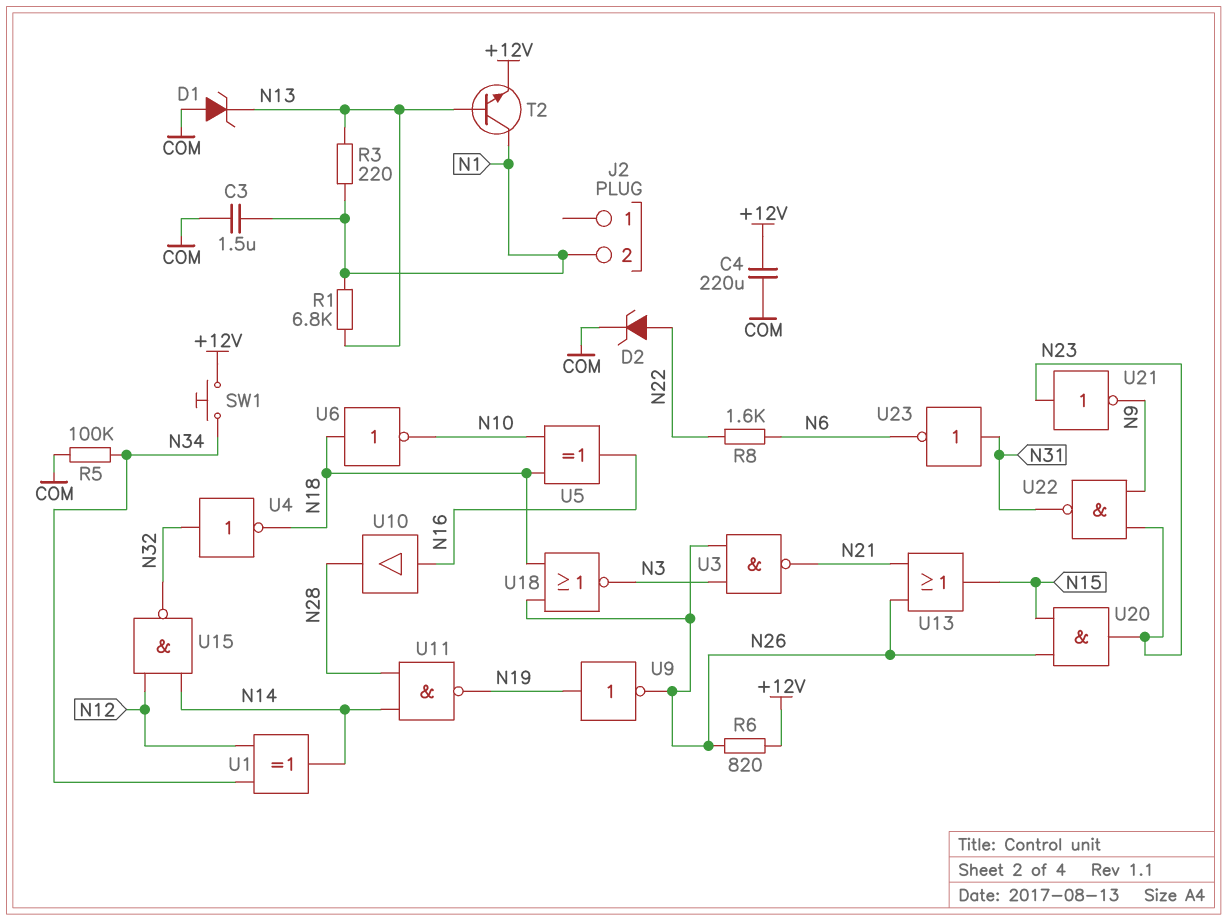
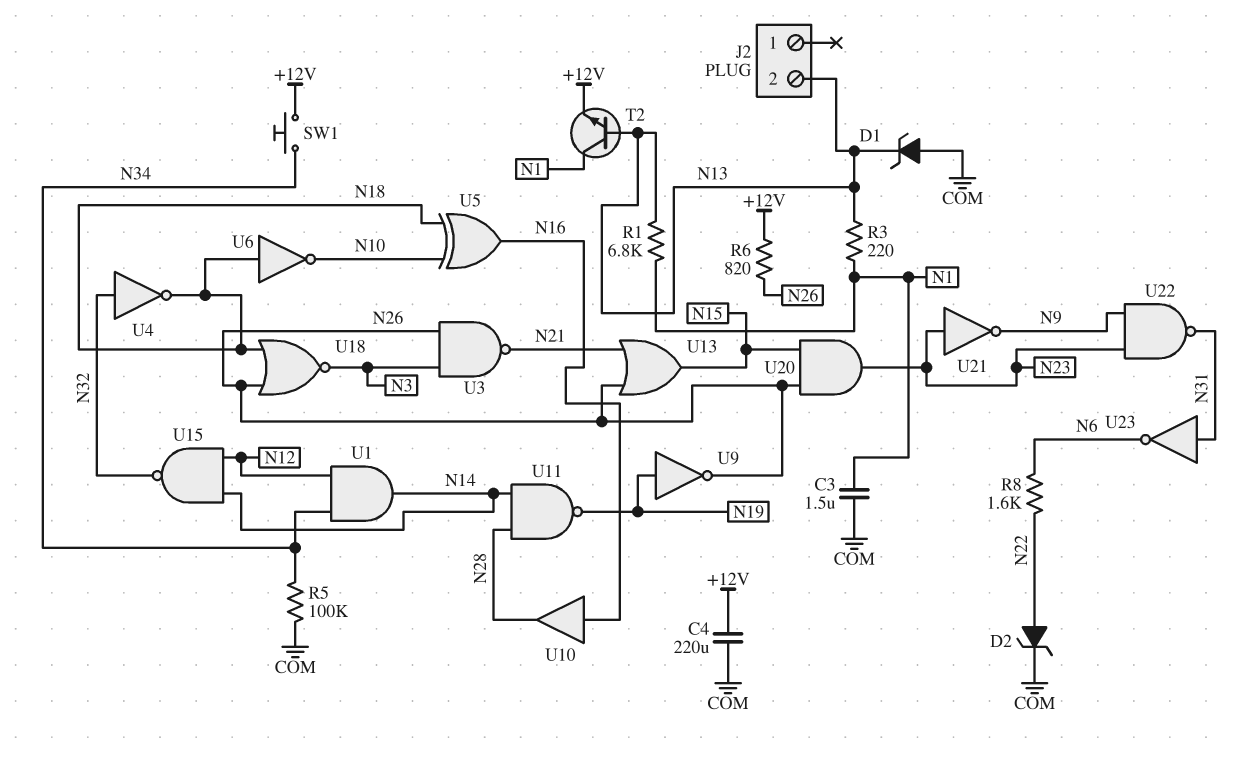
J2 pin 2: N1 -> N13
U1: XOR (in N12, in N34, out N14) -> AND (in N12, in N34, out N14)

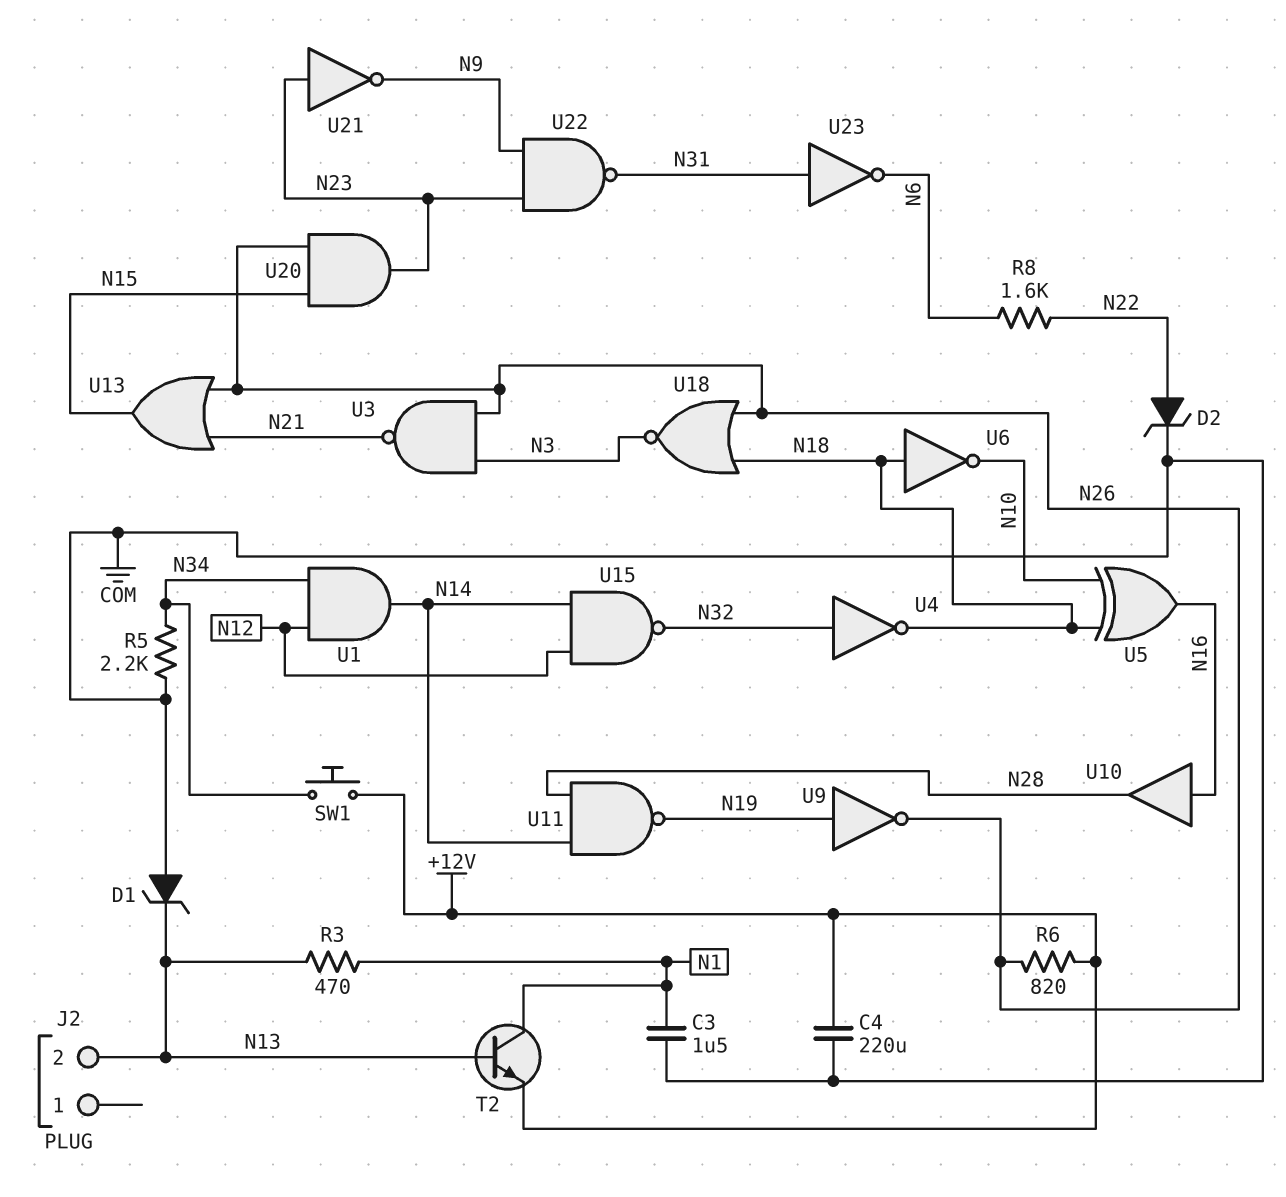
R1: 6.8k (N1, N13) -> none
R3: 220 (N1, N13) -> 470 (N1, N13)
R5: 100k (COM, N34) -> 2.2k (COM, N34)

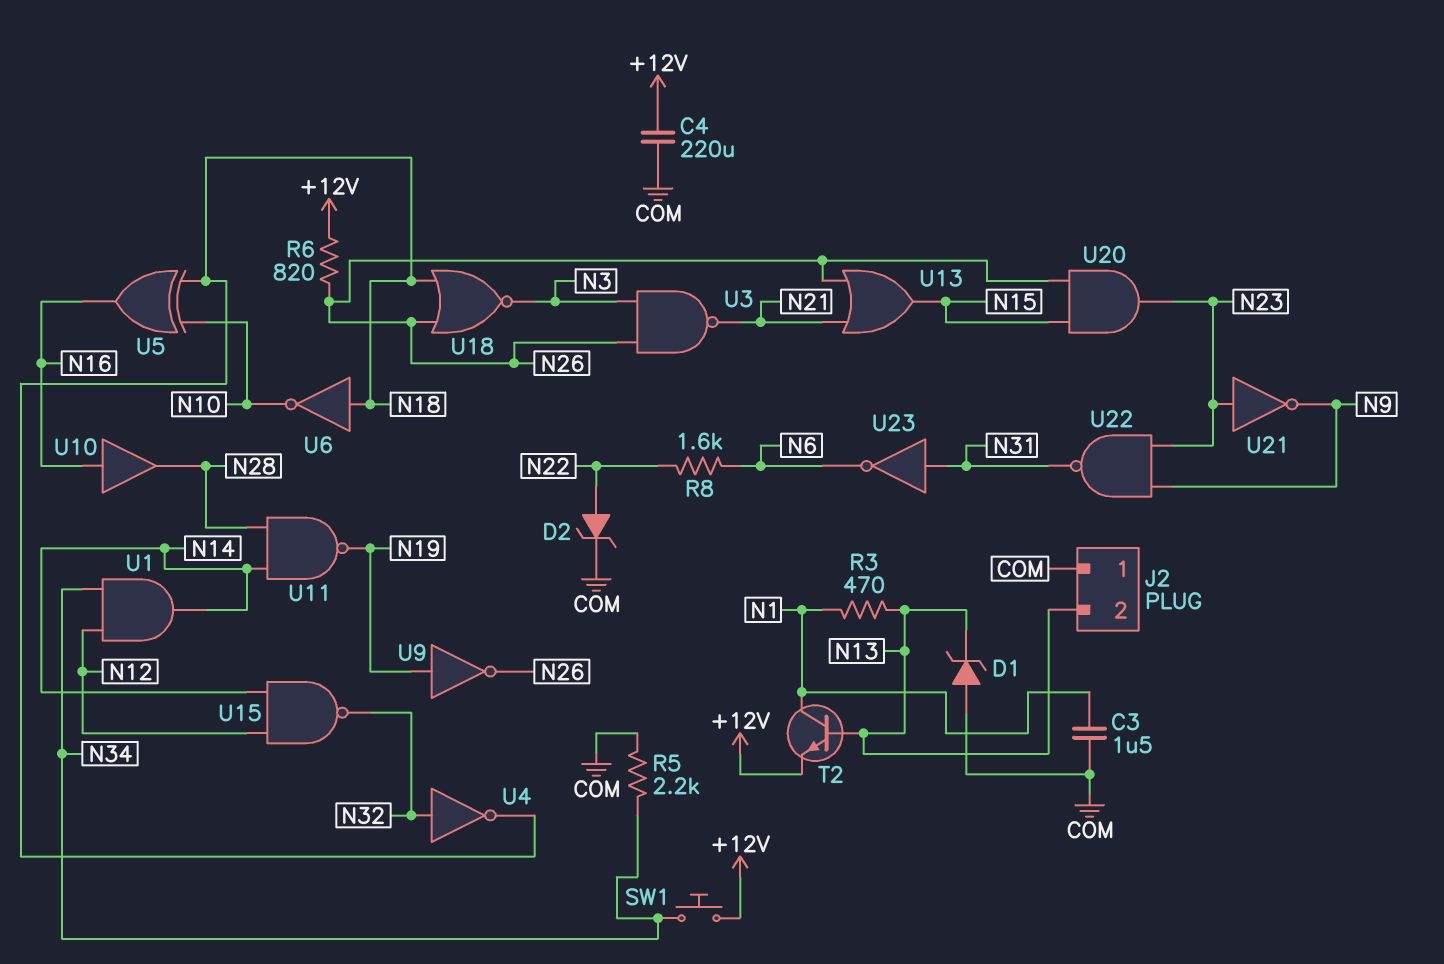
J2 pin 1: none -> COM

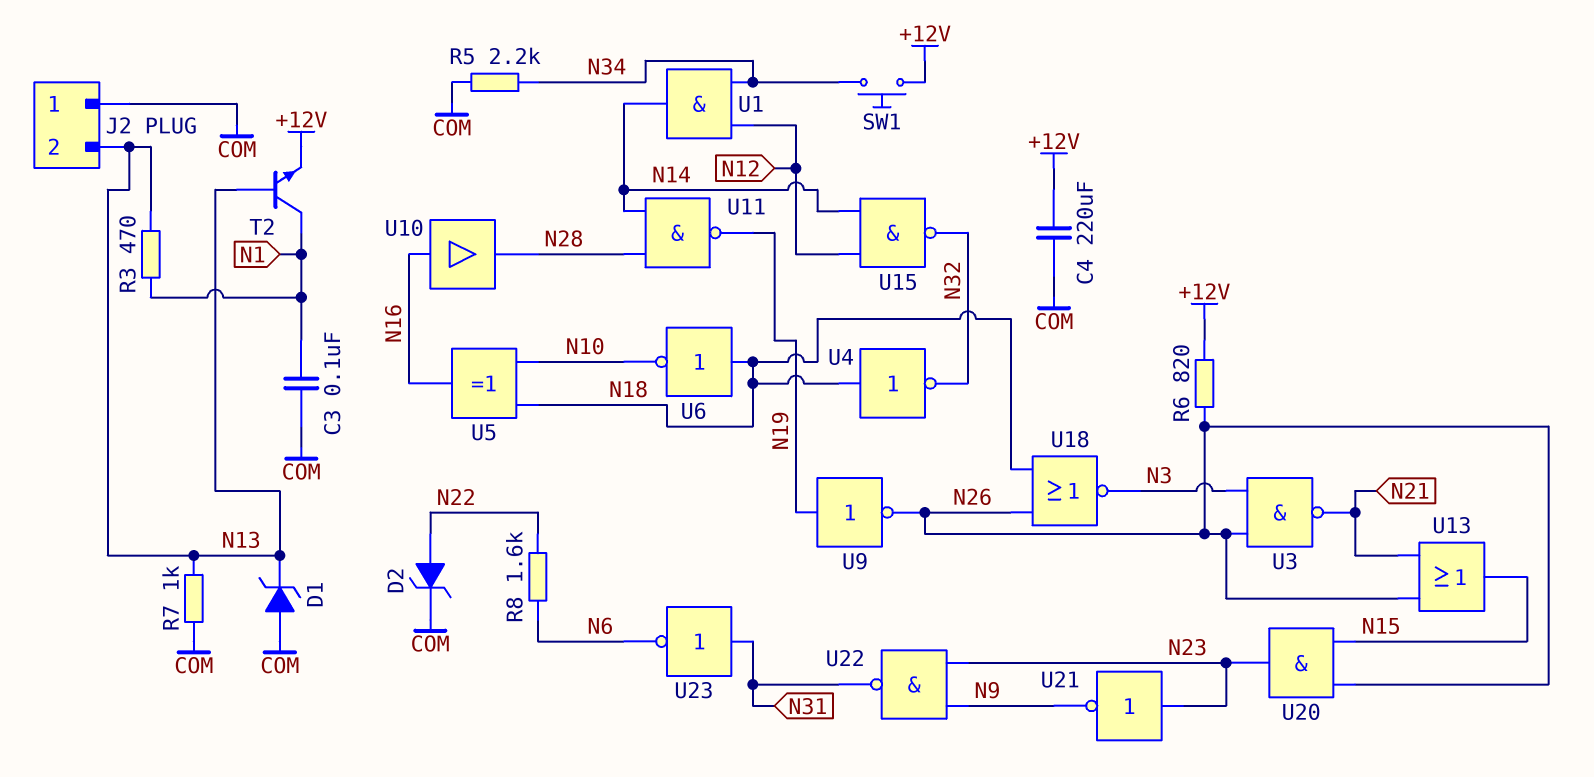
C3: 1.5uF (COM, N1) -> 100nF (COM, N1)
R7: none -> 1k (COM, N13)
U4: NOT (in N32, out N18) -> NOT (in N18, out N32)

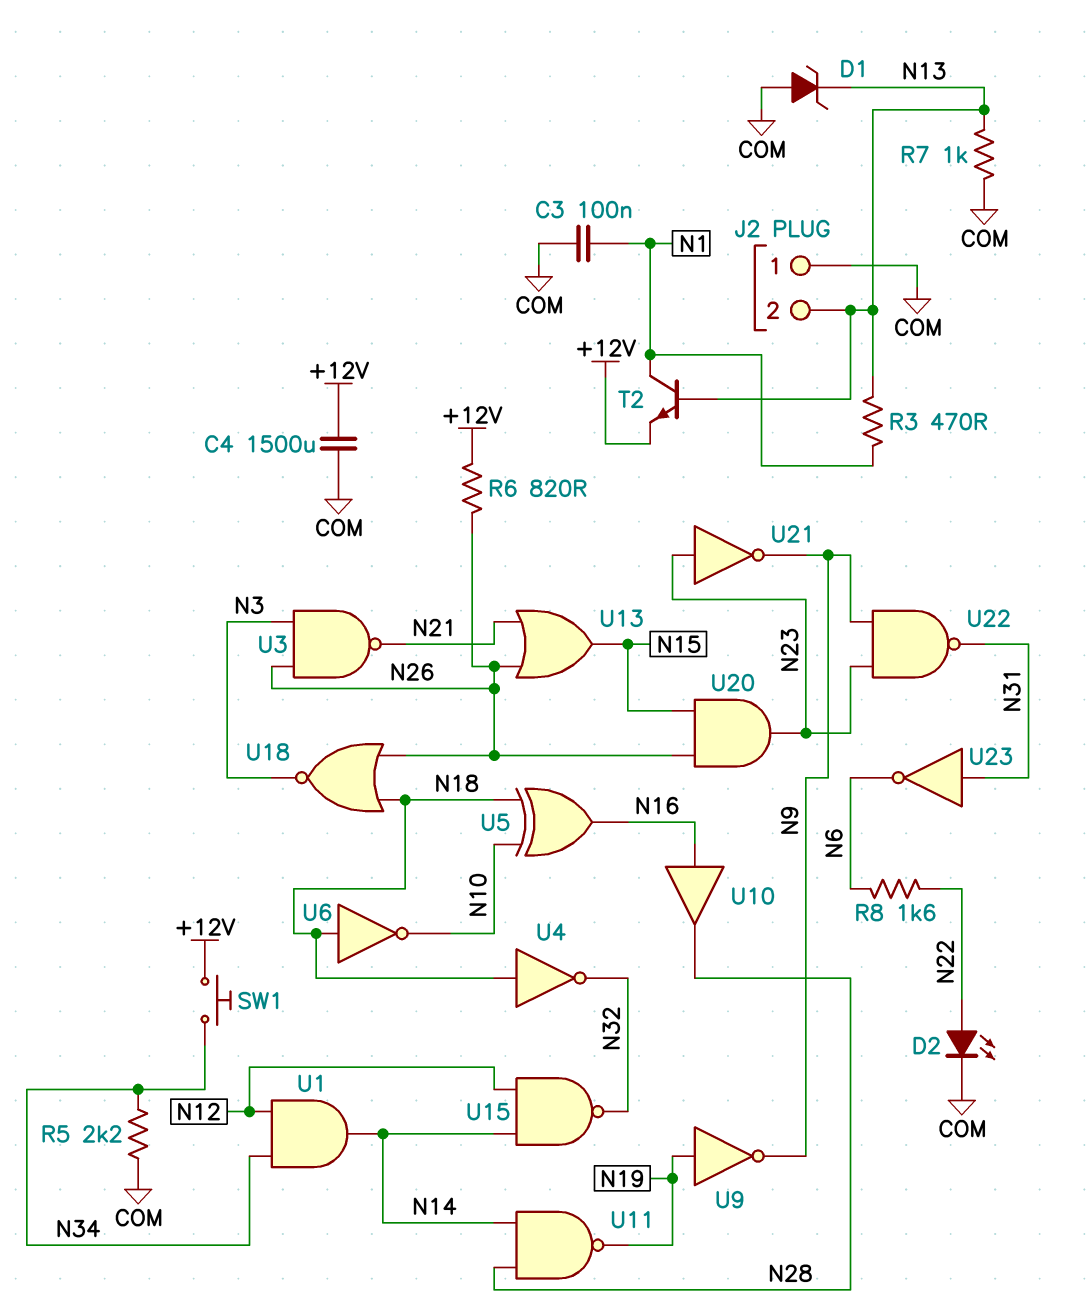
C4: 220uF (+12V, COM) -> 1500uF (+12V, COM)
D2: zener (A N22, K COM) -> LED (A N22, K COM)
U9: NOT (in N19, out N26) -> NOT (in N19, out N9)

